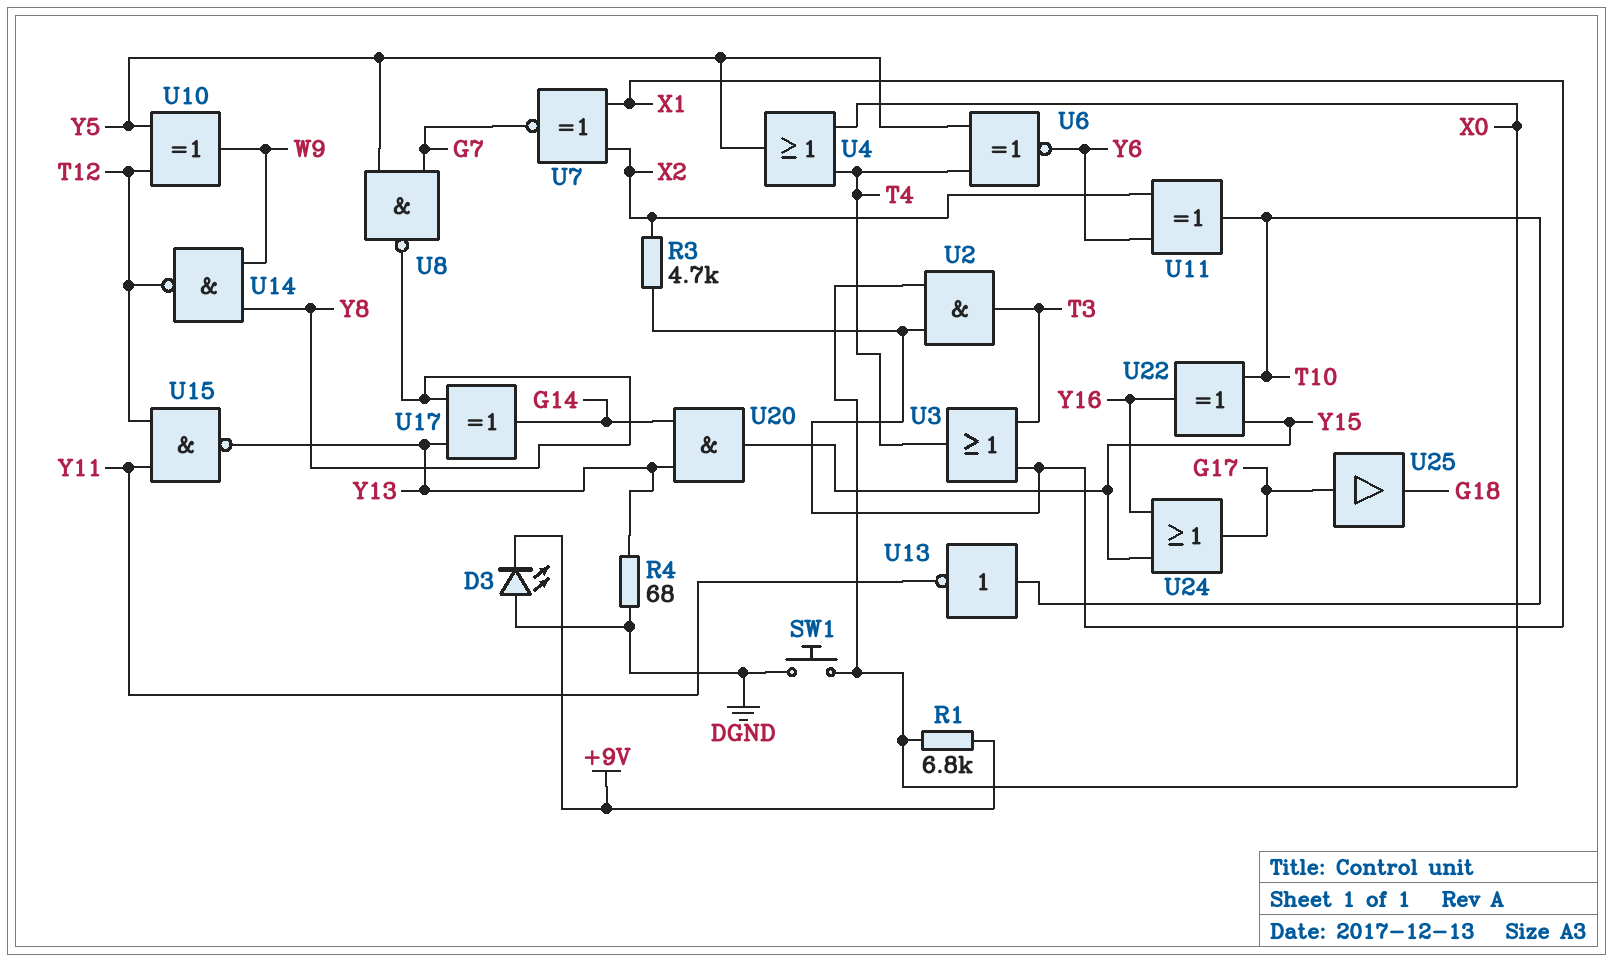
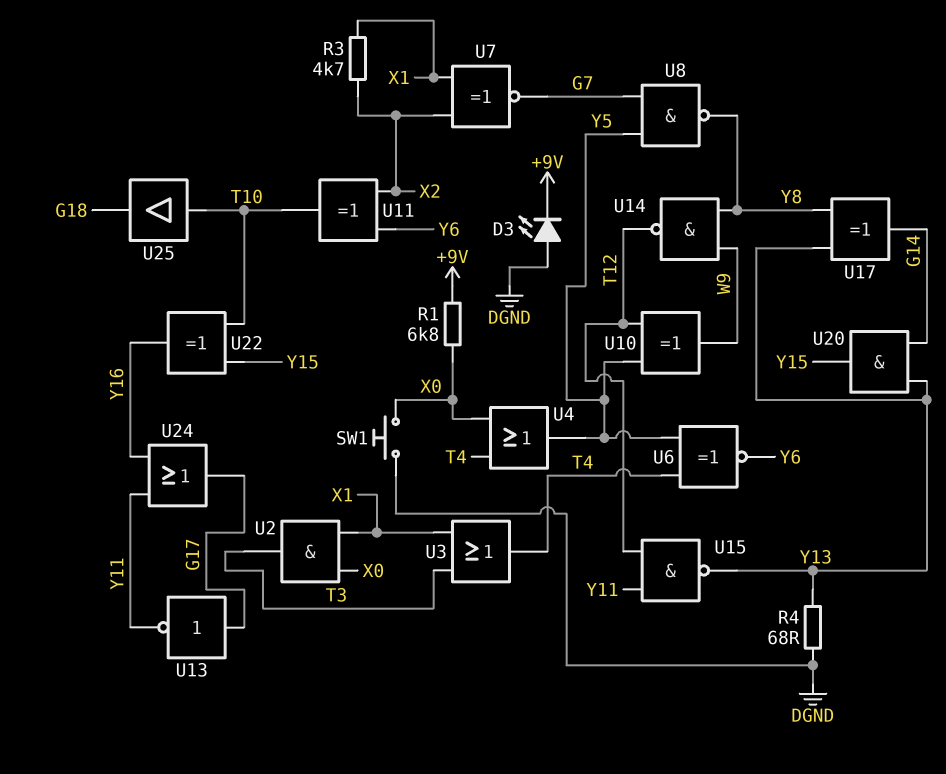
U13: NOT (in T10, out Y11) -> NOT (in G17, out Y11)
U24: OR (in Y15, in Y16, out G17) -> OR (in Y11, in Y16, out G17)
U25: buffer (in G17, out G18) -> buffer (in T10, out G18)

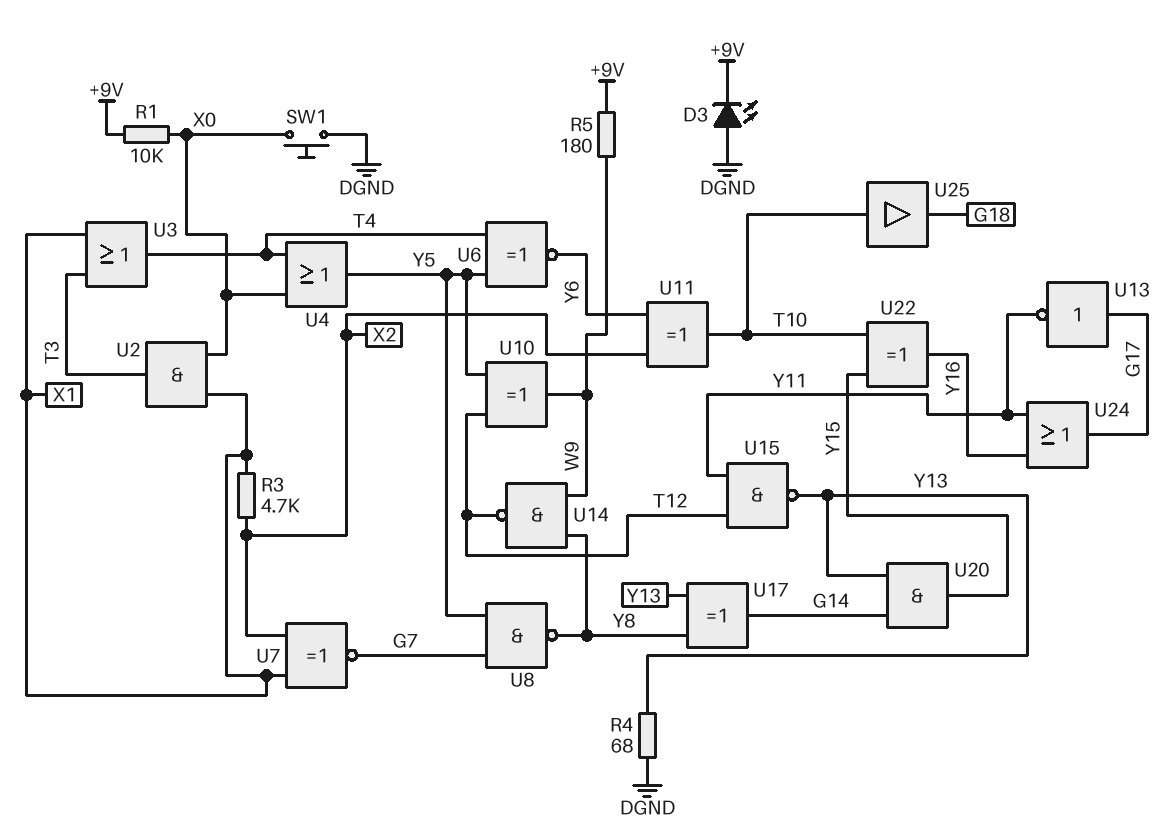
R1: 6.8k (+9V, X0) -> 10k (+9V, X0)
R5: none -> 180 (+9V, W9)

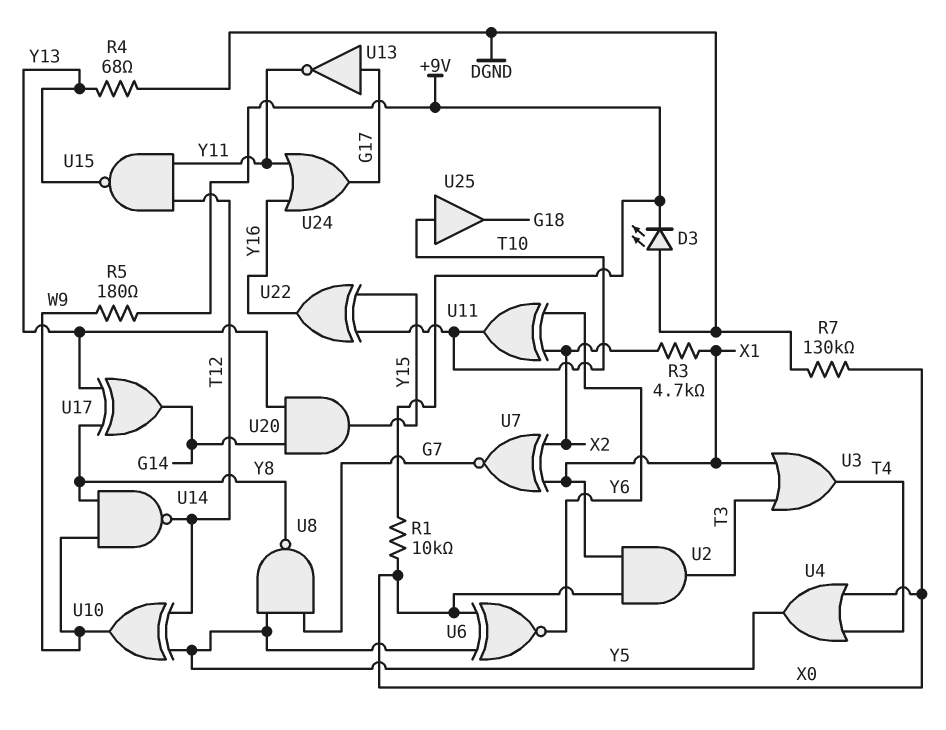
R7: none -> 130k (DGND, X0)
SW1: button (DGND, X0) -> none
U6: XNOR (in T4, in Y5, out Y6) -> XNOR (in X0, in Y5, out Y6)

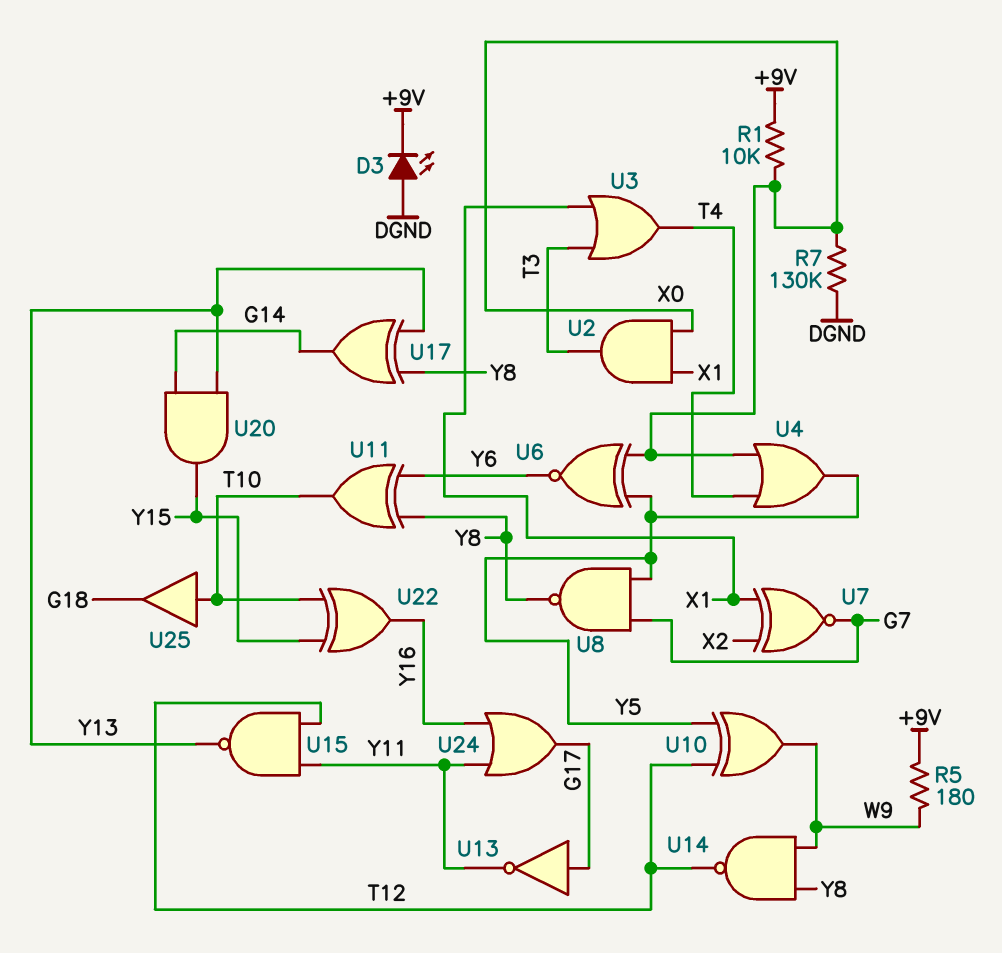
R3: 4.7k (X1, X2) -> none
R4: 68 (DGND, Y13) -> none
U11: XOR (in X2, in Y6, out T10) -> XOR (in Y6, in Y8, out T10)

